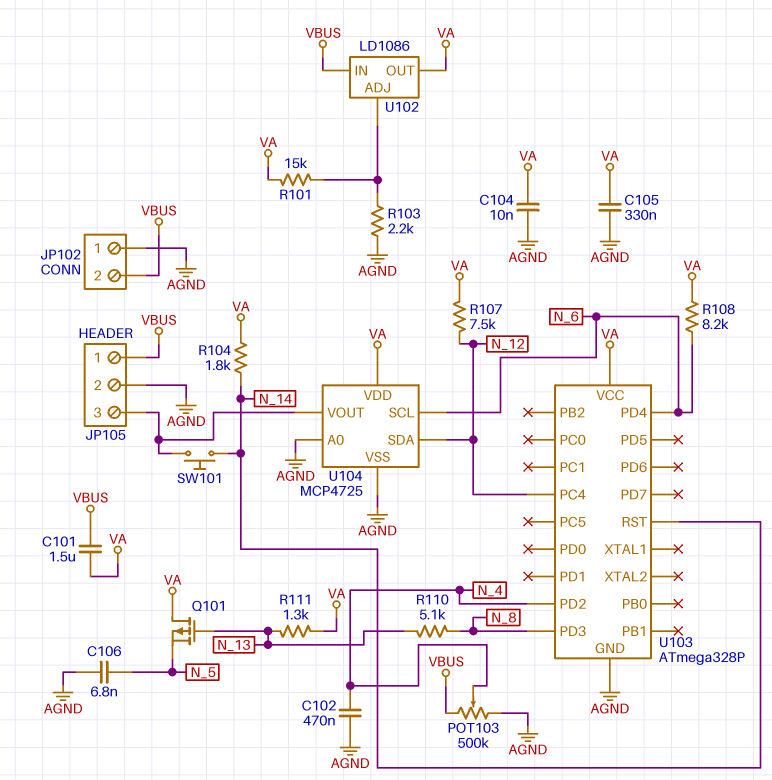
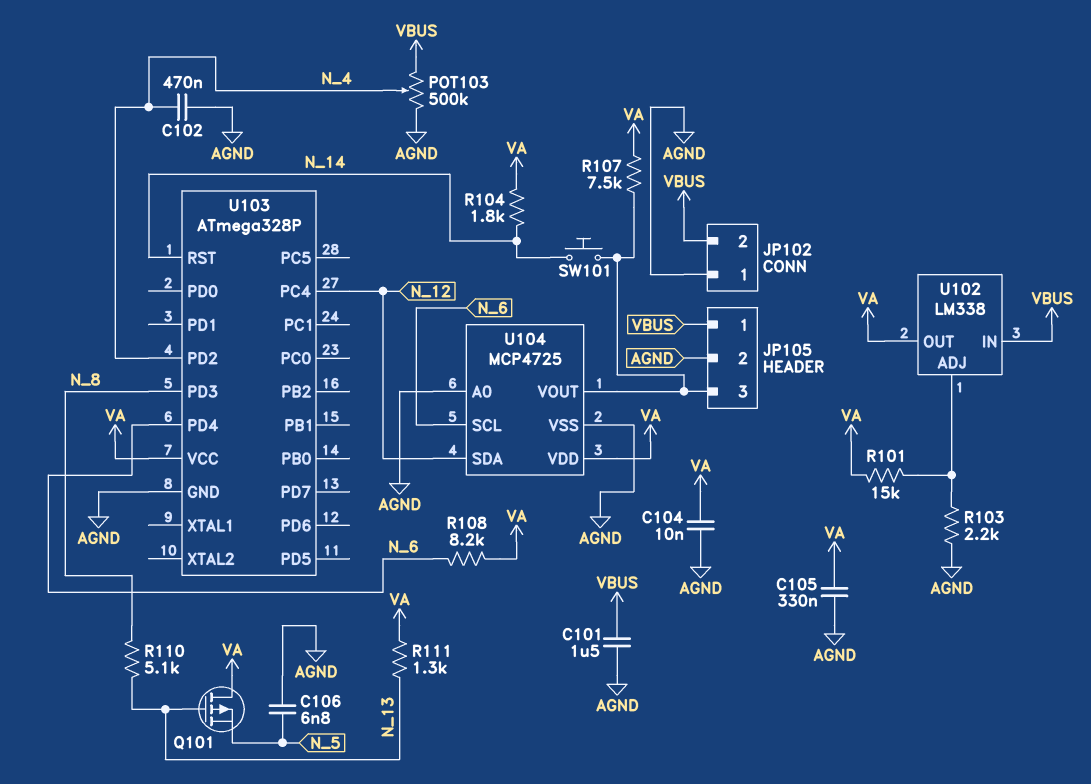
C101: 1.5uF (VA, VBUS) -> 1.5uF (AGND, VBUS)
R107: 7.5k (N_12, VA) -> 7.5k (JP105/3, VA)
U102: LD1086 -> LM338

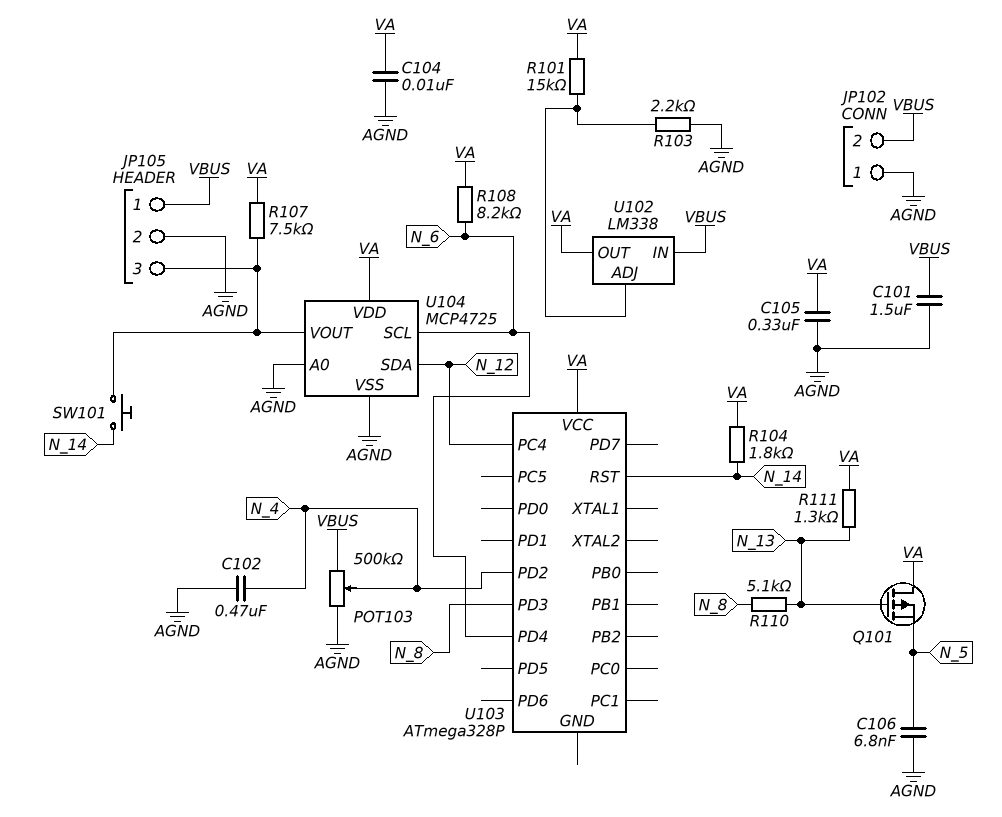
U103 pin GND: AGND -> none

